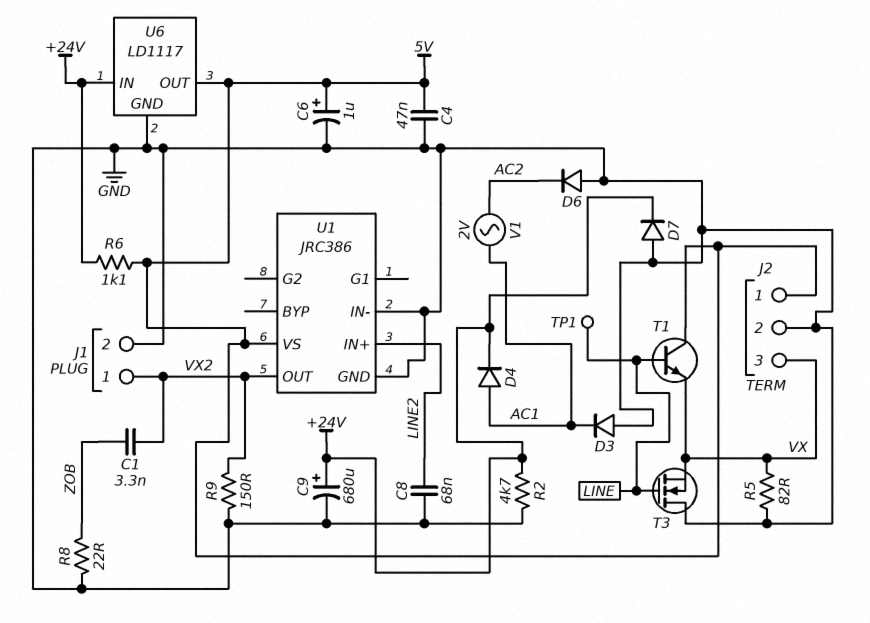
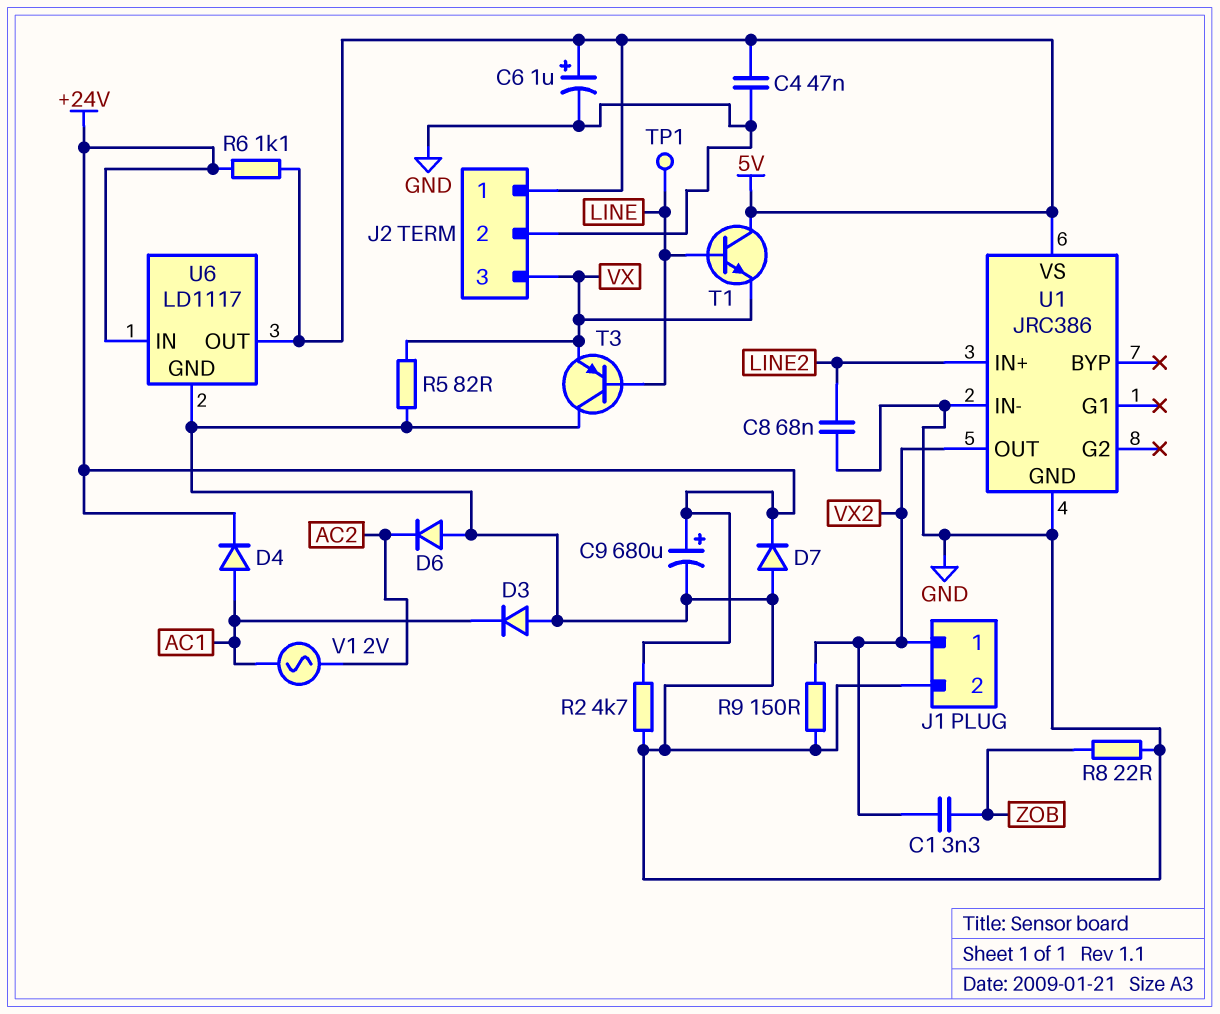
T3: NMOS (G LINE, D GND, S VX) -> PNP (B LINE, C GND, E VX)

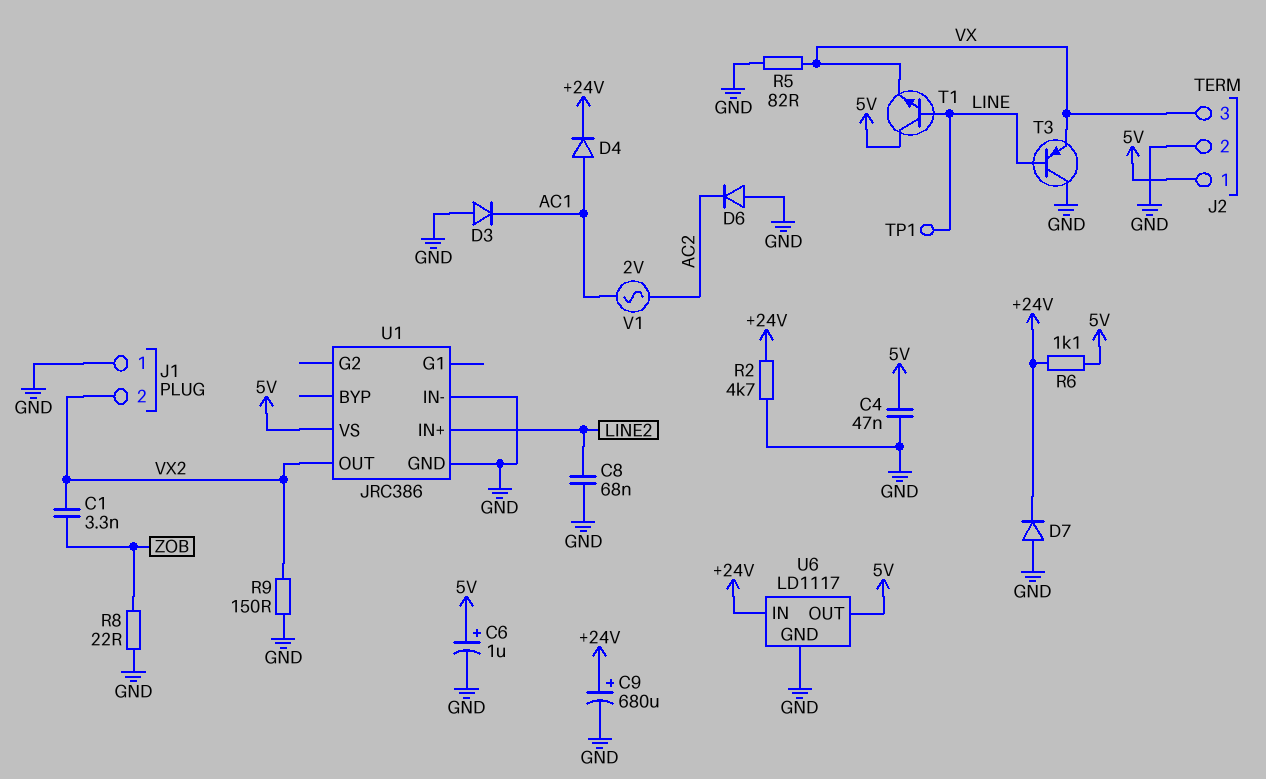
J1 pin 1: VX2 -> GND
J1 pin 2: GND -> VX2

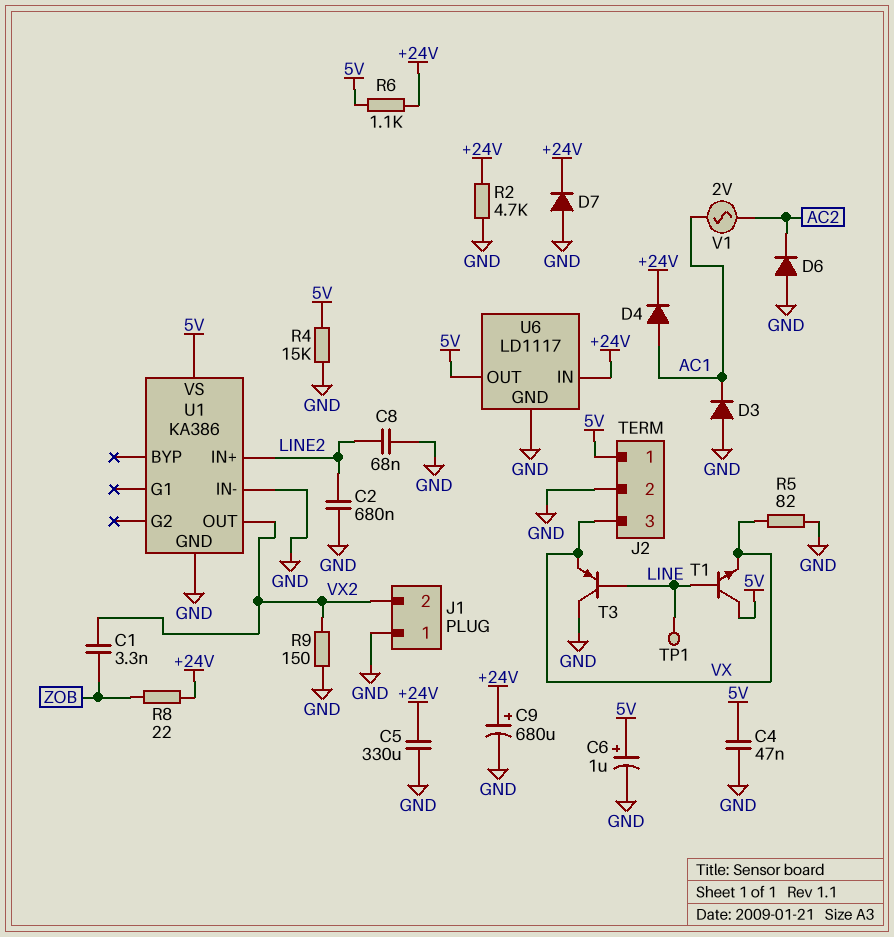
C2: none -> 680nF (GND, LINE2)
C5: none -> 330uF (+24V, GND)
R4: none -> 15k (5V, GND)
R8: 22 (GND, ZOB) -> 22 (+24V, ZOB)
U1: JRC386 -> KA386

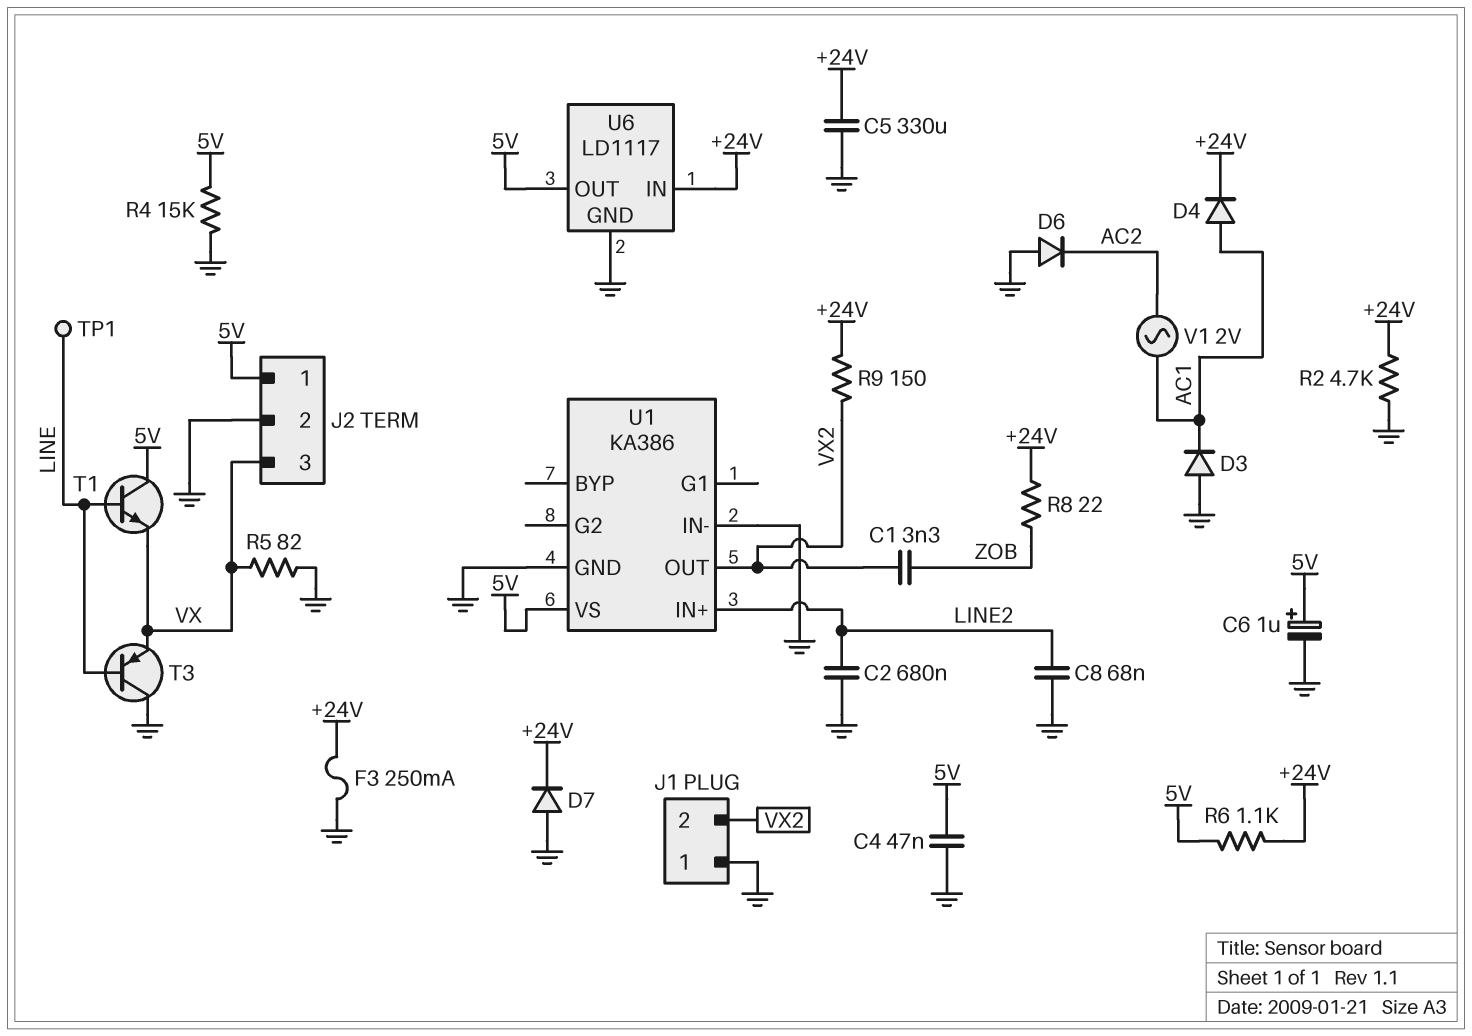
C9: 680uF (plus +24V, minus GND) -> none
F3: none -> 250mA (+24V, GND)
R9: 150 (GND, VX2) -> 150 (+24V, VX2)

